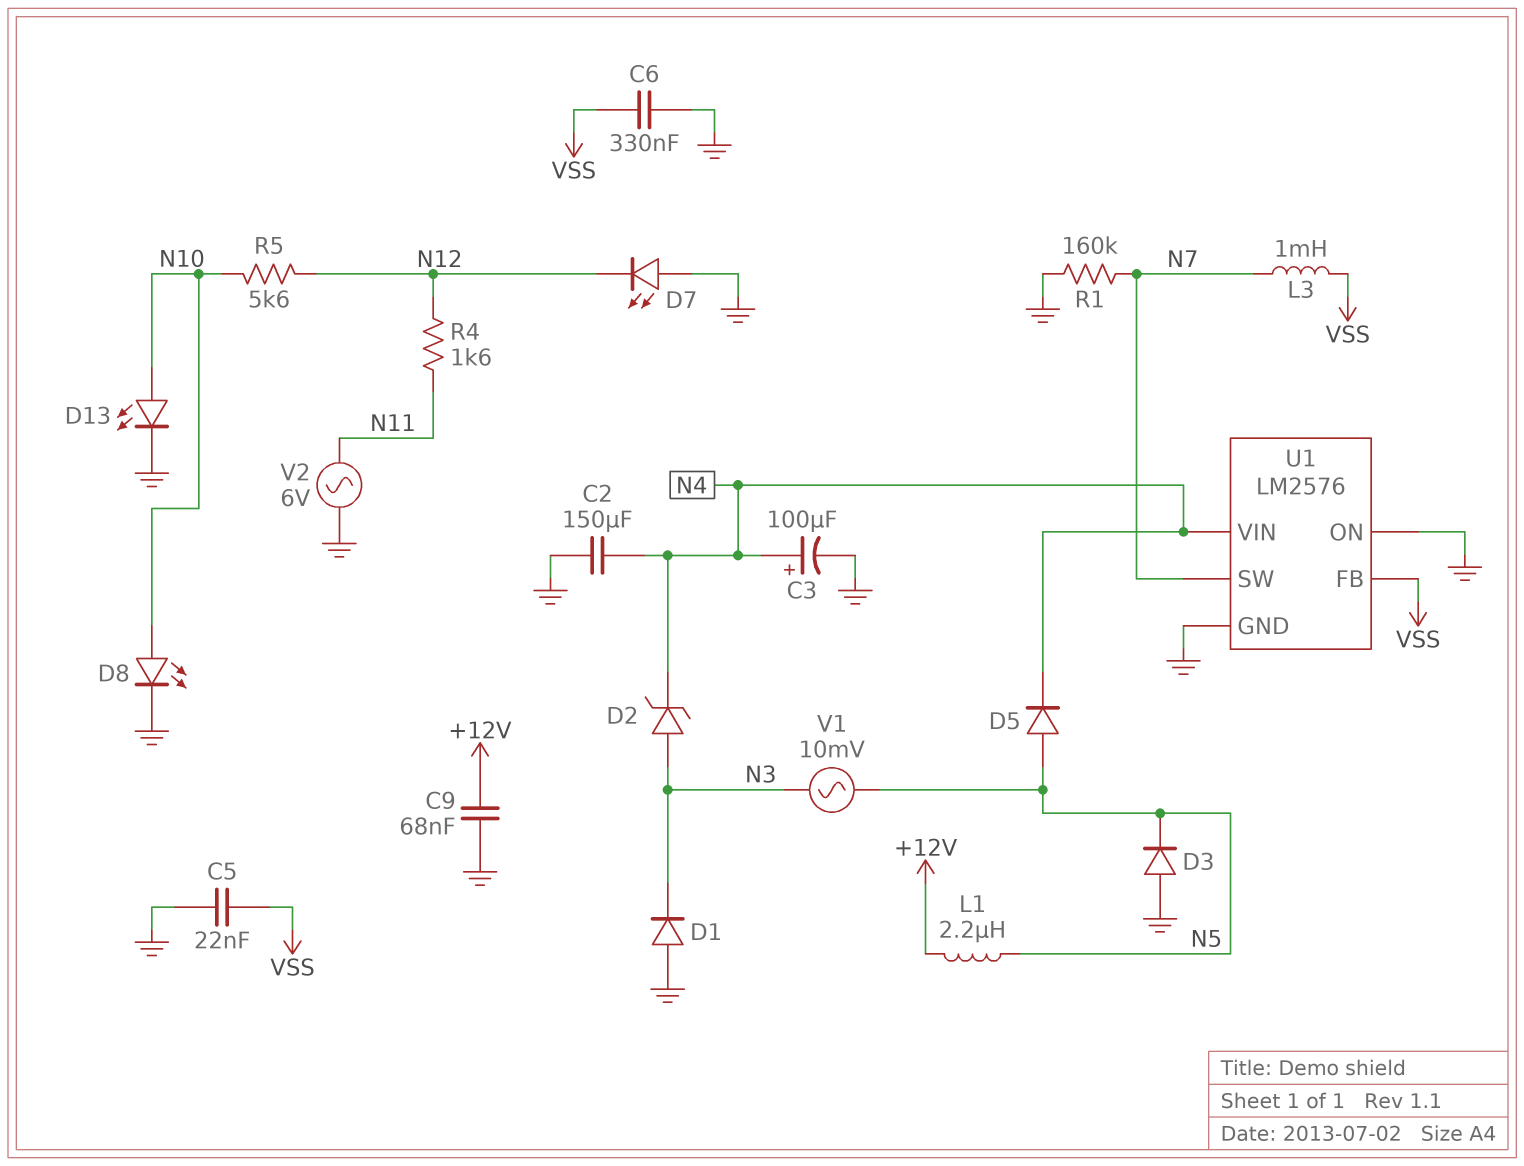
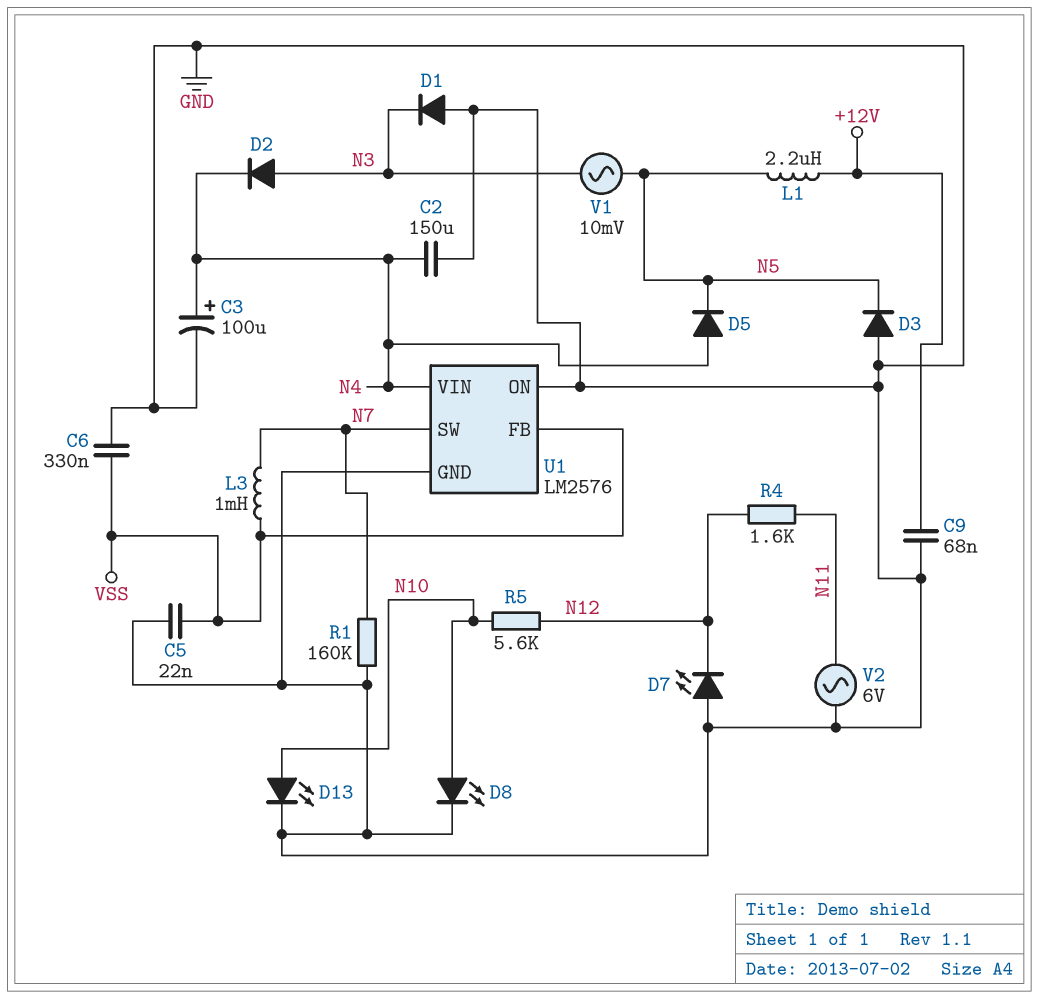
D2: zener (A N3, K N4) -> diode (A N3, K N4)
D5: diode (A N5, K N4) -> diode (A N4, K N5)

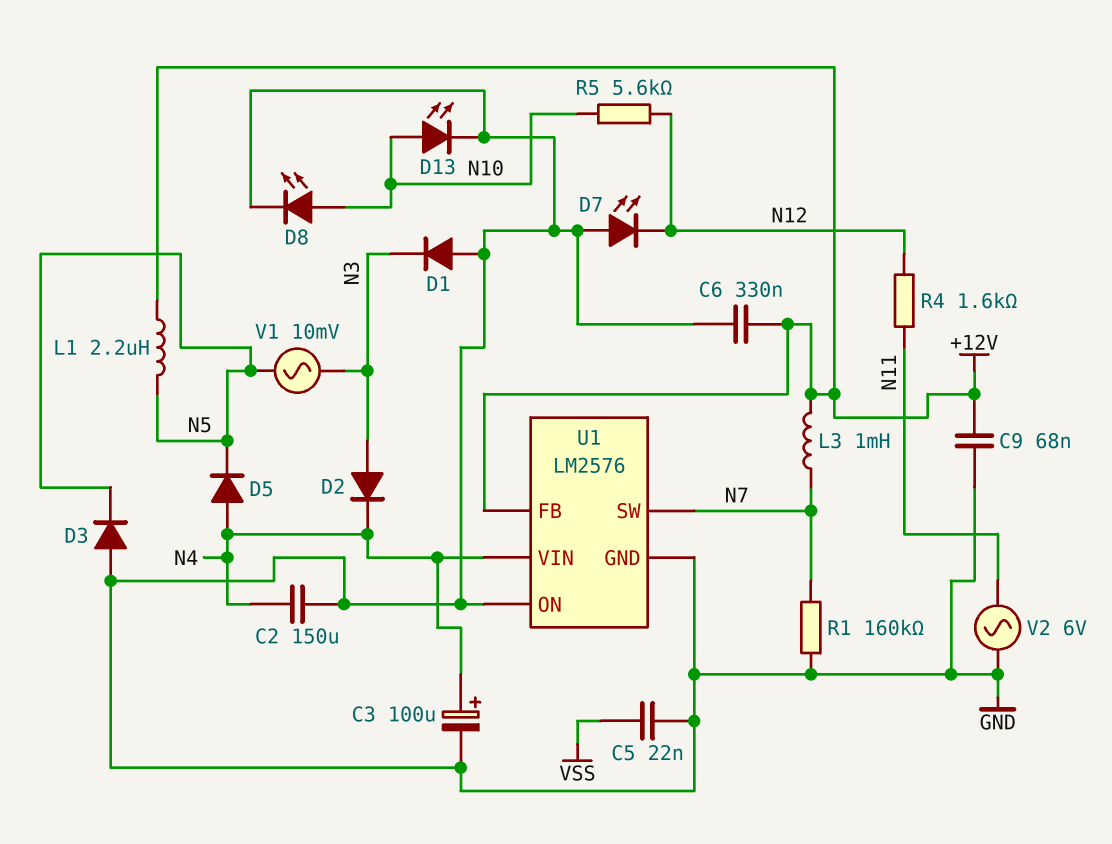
C6: 330nF (GND, VSS) -> 330nF (+12V, GND)
L3: 1mH (N7, VSS) -> 1mH (+12V, N7)
U1 pin FB: VSS -> +12V

